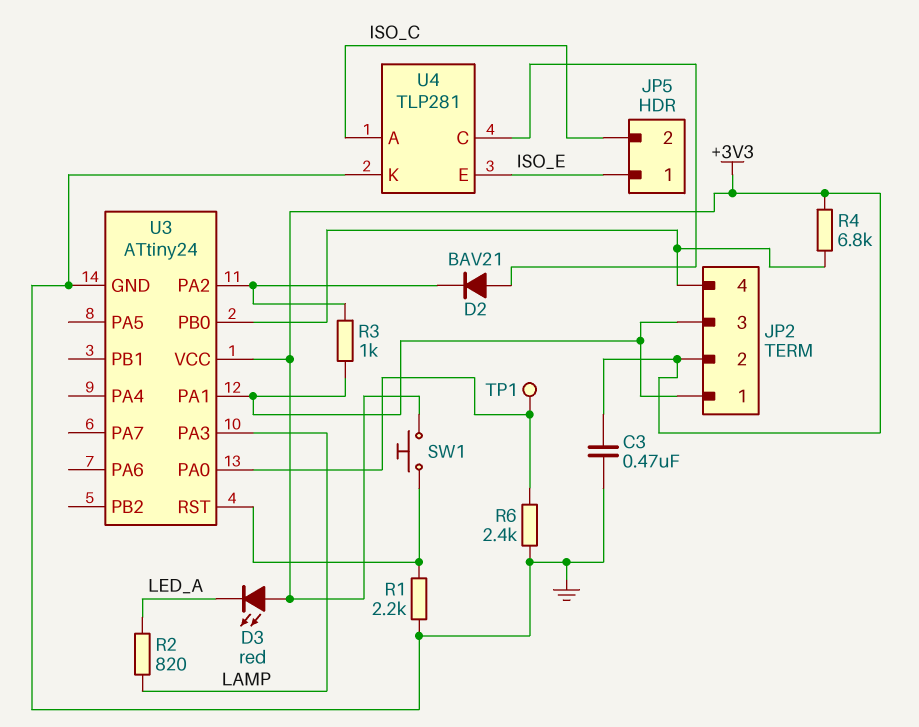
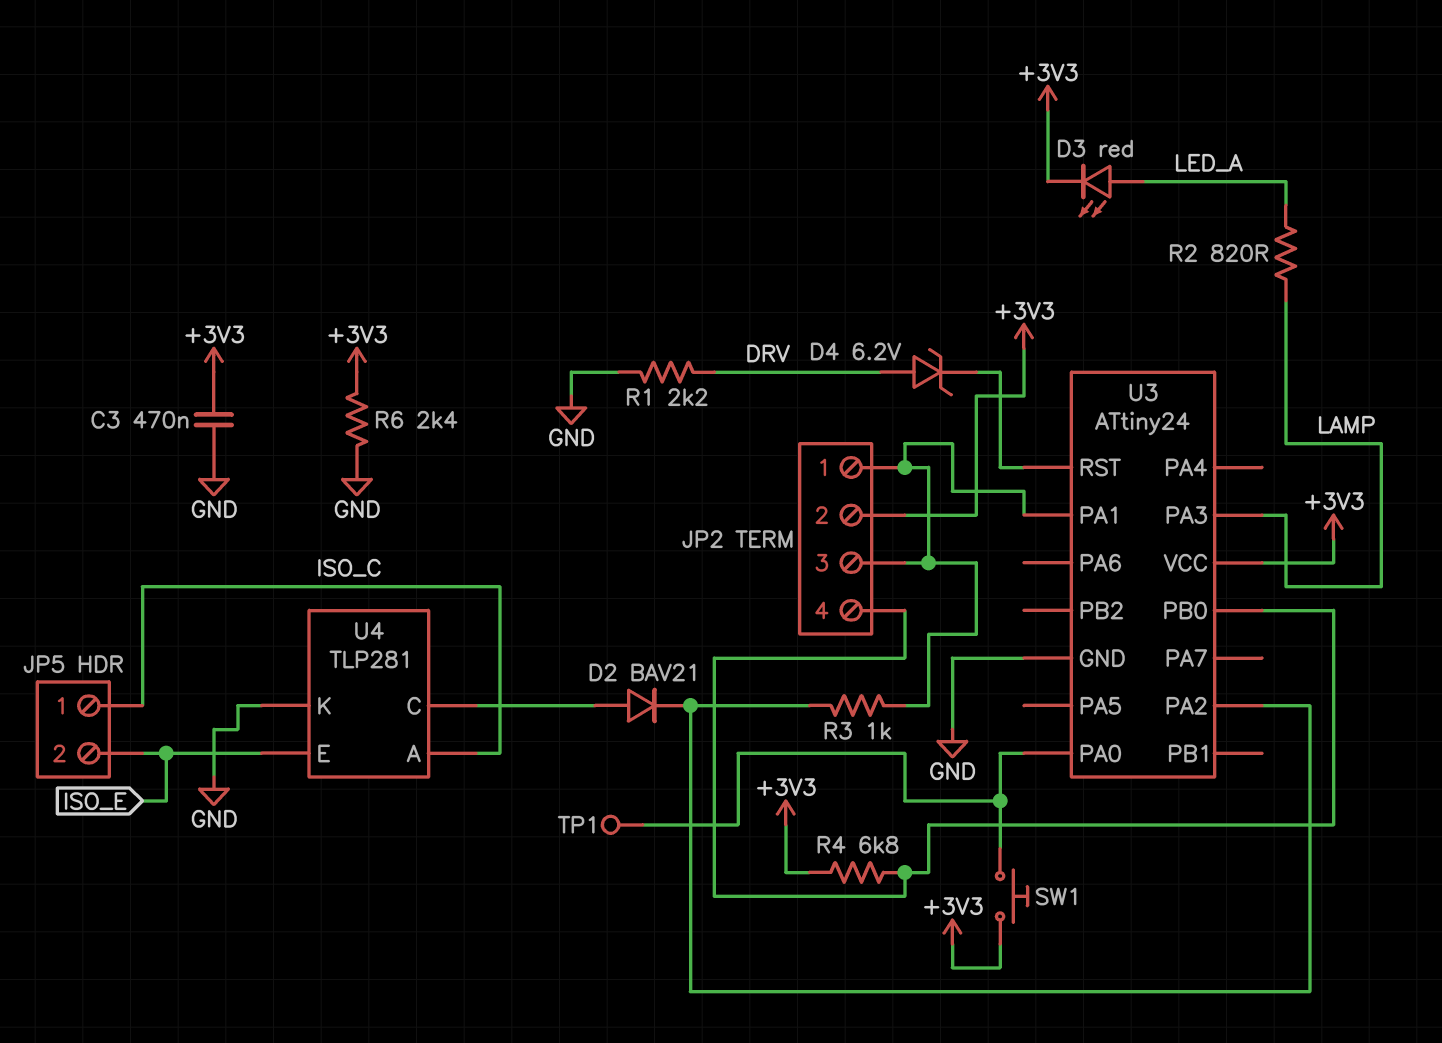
D3: LED red (A +3V3, K LED_A) -> LED red (A LED_A, K +3V3)
D4: none -> zener 6.2V (A DRV, K U3/RST)
JP5 pin 1: ISO_E -> ISO_C
JP5 pin 2: ISO_C -> ISO_E
R1: 2.2k (GND, U3/RST) -> 2.2k (DRV, GND)
R6: 2.4k (GND, U3/PA0) -> 2.4k (+3V3, GND)
SW1: button (+3V3, U3/RST) -> button (+3V3, U3/PA0)

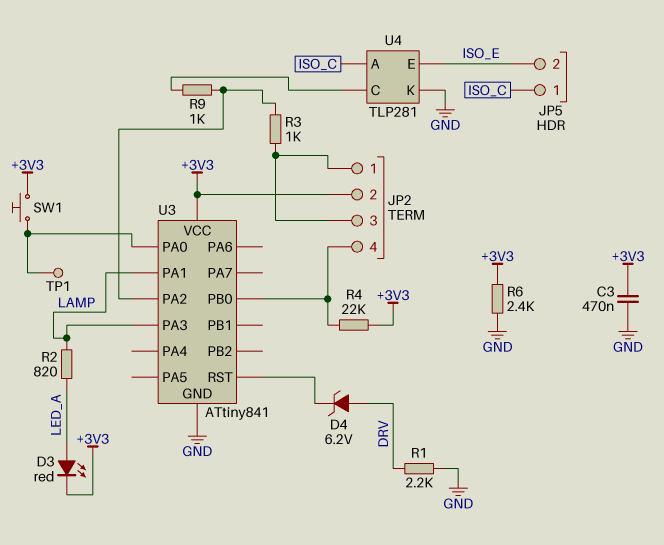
D2: diode BAV21 (A U4/C, K U3/PA2) -> none
R4: 6.8k (+3V3, JP2/4) -> 22k (+3V3, JP2/4)
R9: none -> 1k (U3/PA2, U4/C)
U3: ATtiny24 -> ATtiny841
U3 pin PA1: JP2/1 -> LAMP

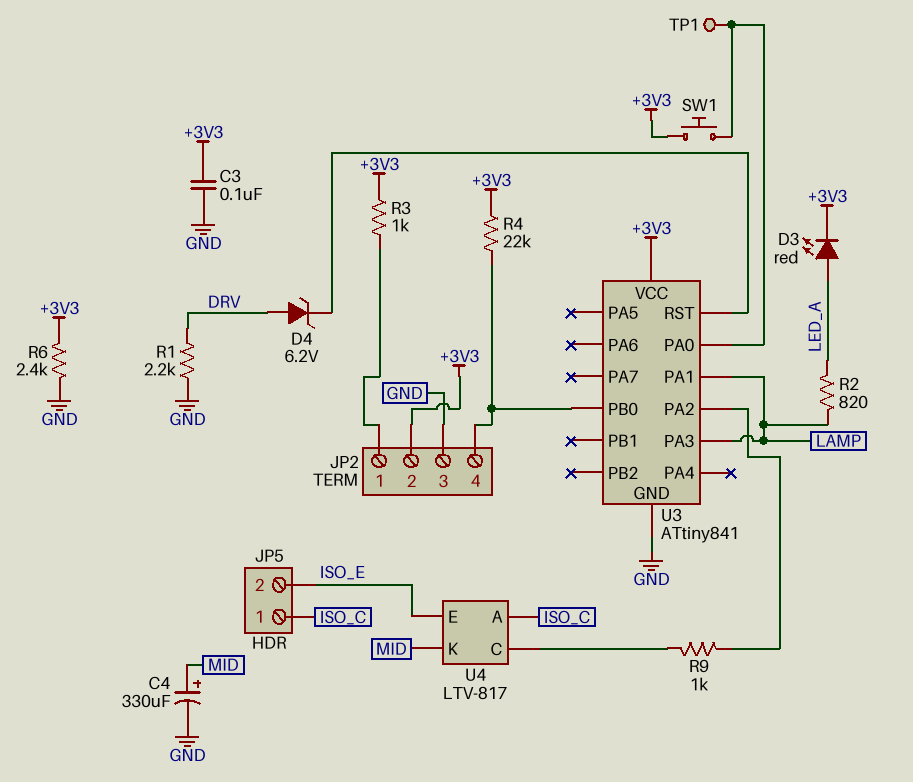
C3: 470nF (+3V3, GND) -> 100nF (+3V3, GND)
C4: none -> 330uF (plus MID, minus GND)
JP2 pin 3: JP2/1 -> GND
R3: 1k (JP2/1, U3/PA2) -> 1k (+3V3, JP2/1)
U4: TLP281 -> LTV-817
U4 pin K: GND -> MID

